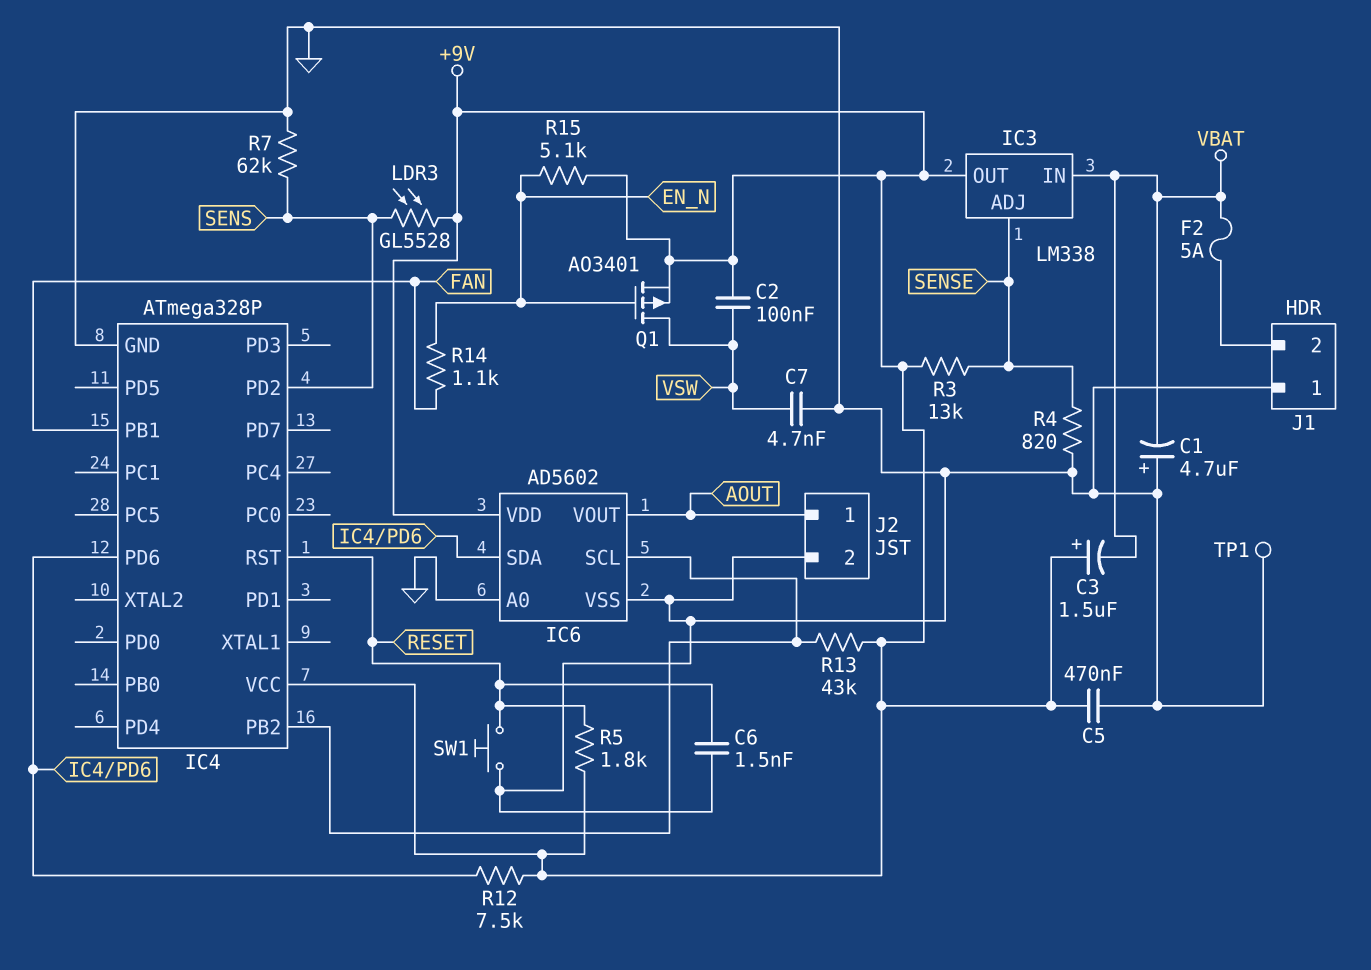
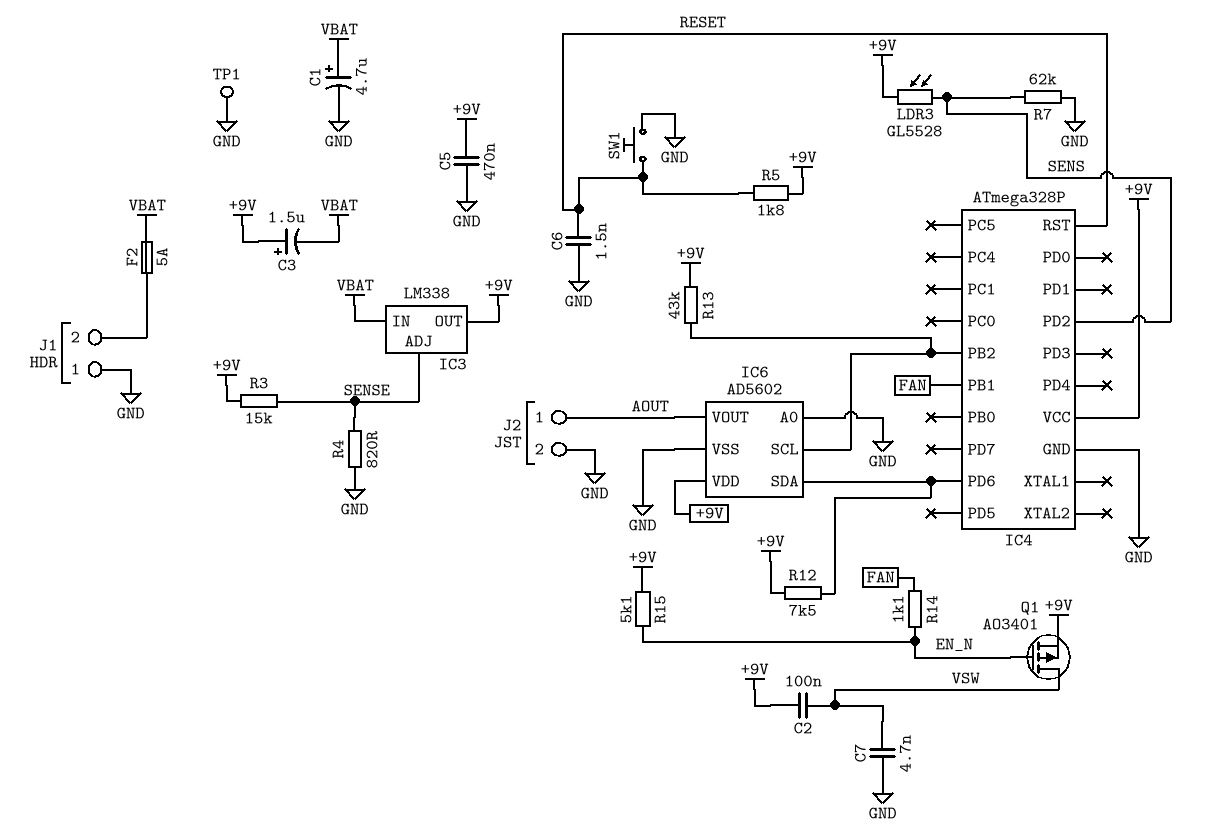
C1: 4.7uF (plus GND, minus VBAT) -> 4.7uF (plus VBAT, minus GND)
R3: 13k (+9V, SENSE) -> 15k (+9V, SENSE)

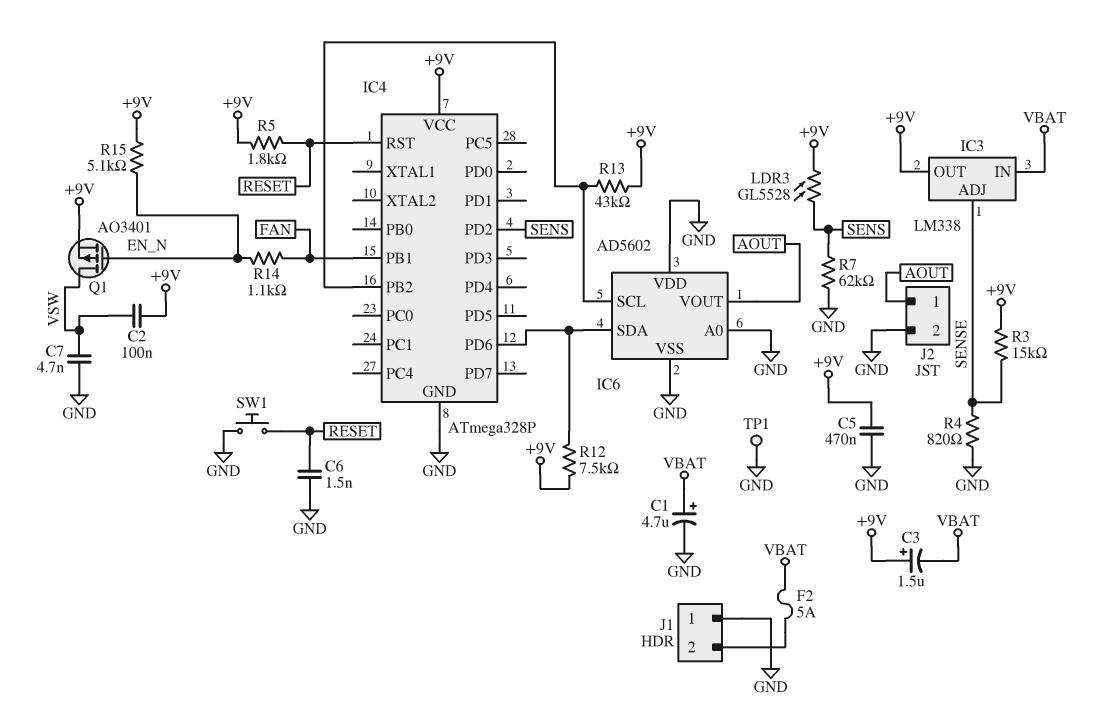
IC6 pin VDD: +9V -> GND

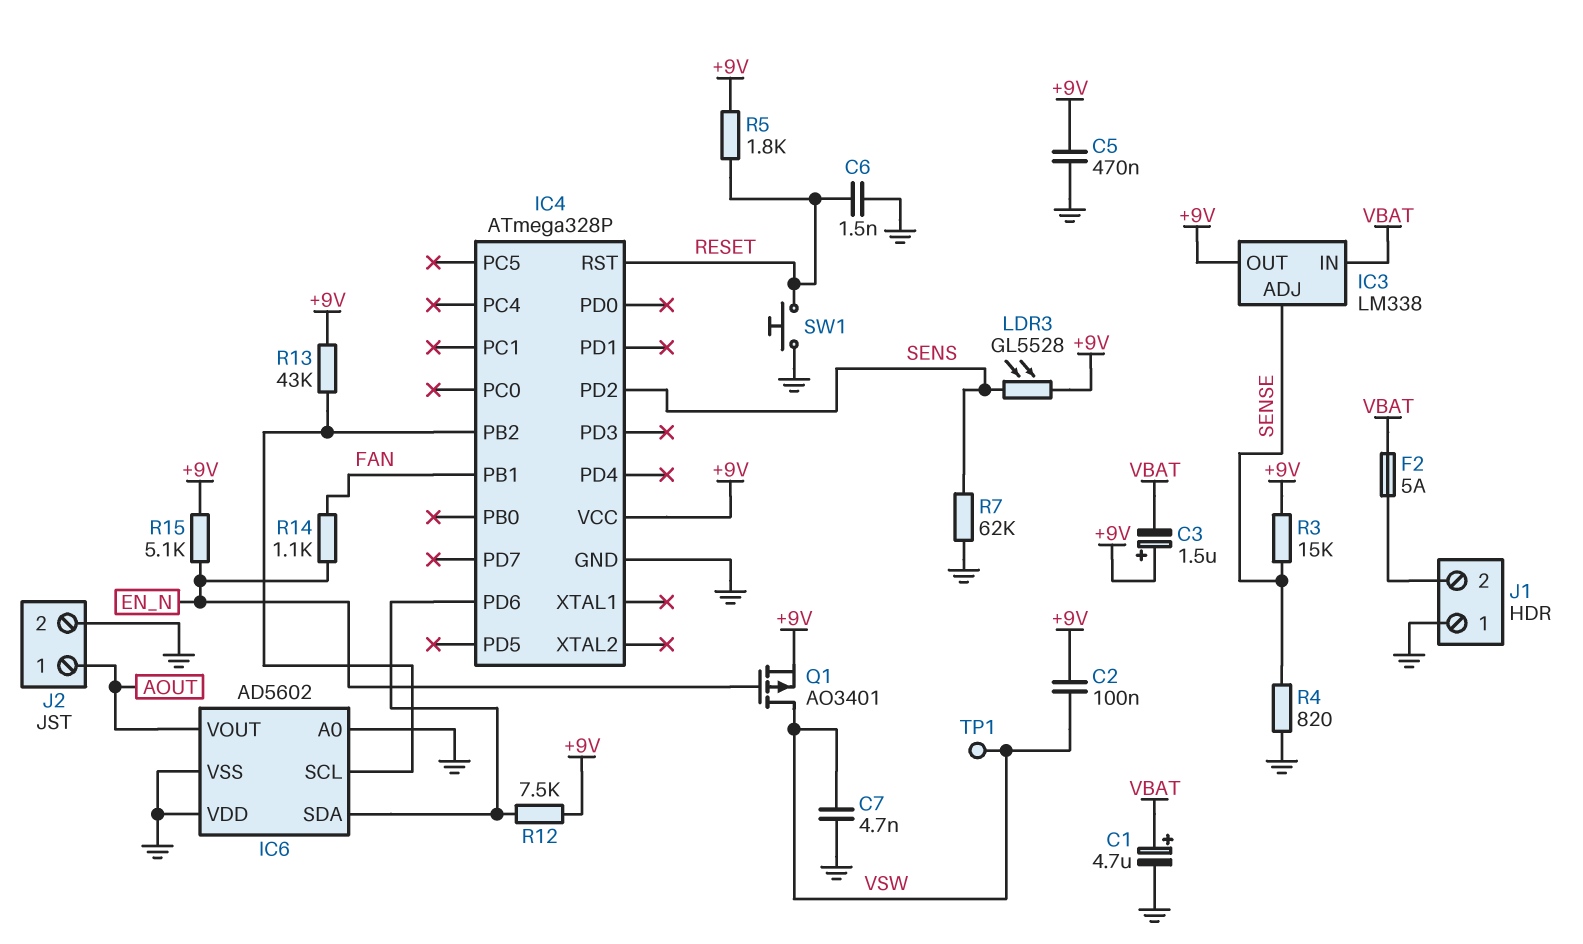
TP1: test point (GND) -> test point (VSW)

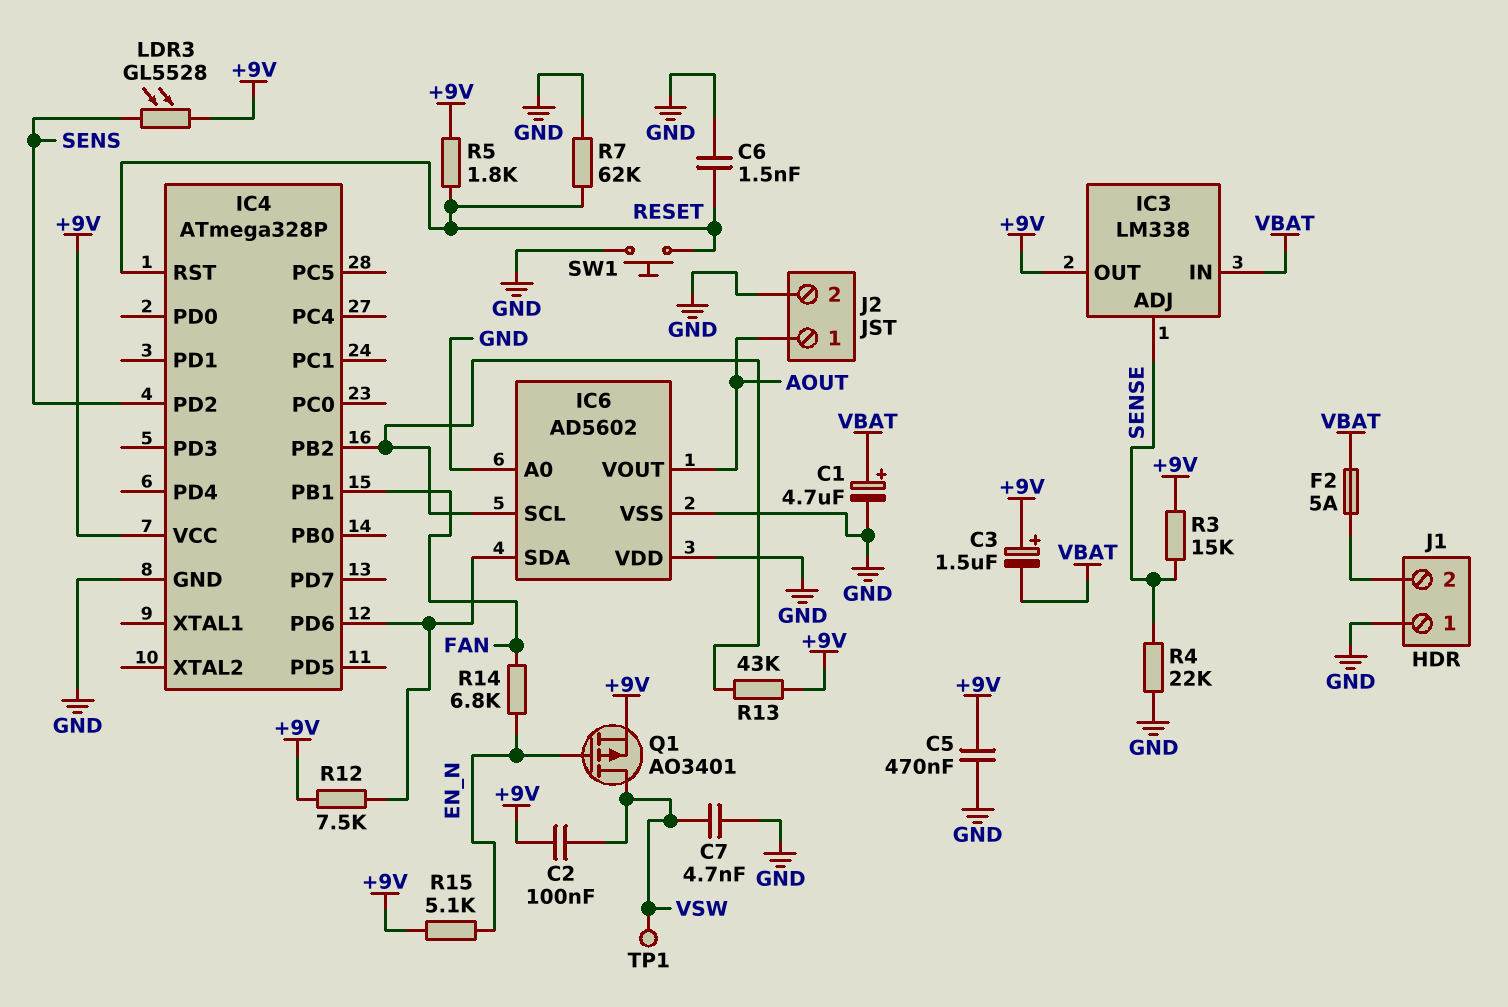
R4: 820 (GND, SENSE) -> 22k (GND, SENSE)
R7: 62k (GND, SENS) -> 62k (GND, RESET)
R14: 1.1k (EN_N, FAN) -> 6.8k (EN_N, FAN)

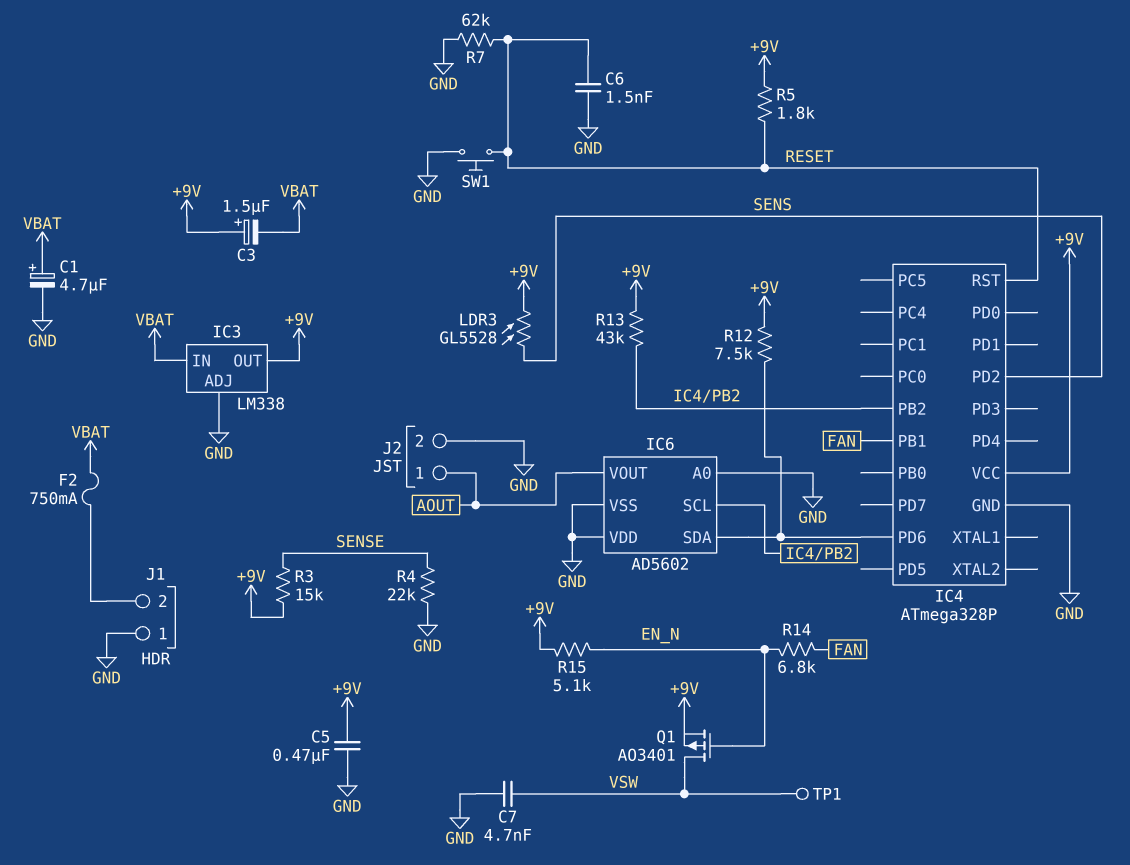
C2: 100nF (+9V, VSW) -> none
F2: 5A (J1/2, VBAT) -> 750mA (J1/2, VBAT)
IC3 pin ADJ: SENSE -> GND

